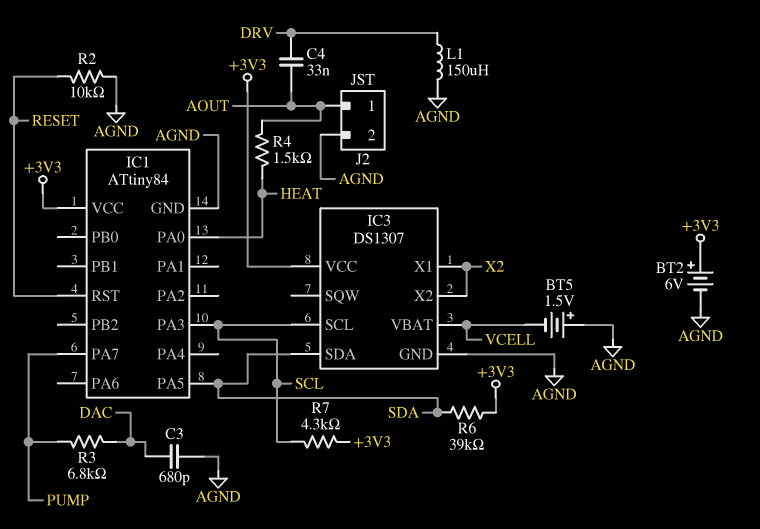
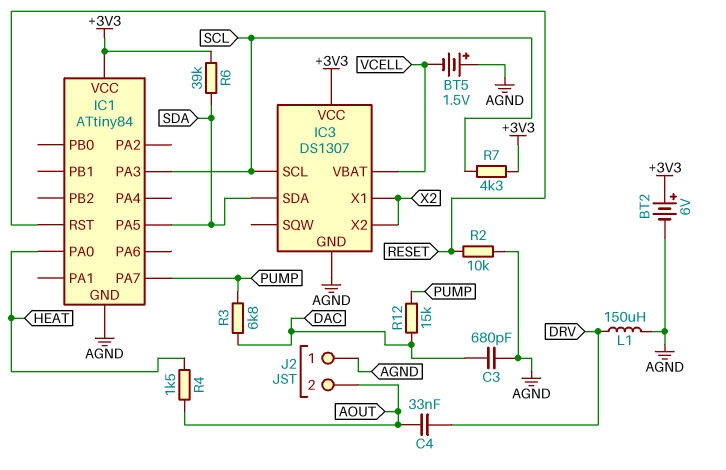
J2 pin 1: AOUT -> AGND
J2 pin 2: AGND -> AOUT
R12: none -> 15k (DAC, PUMP)

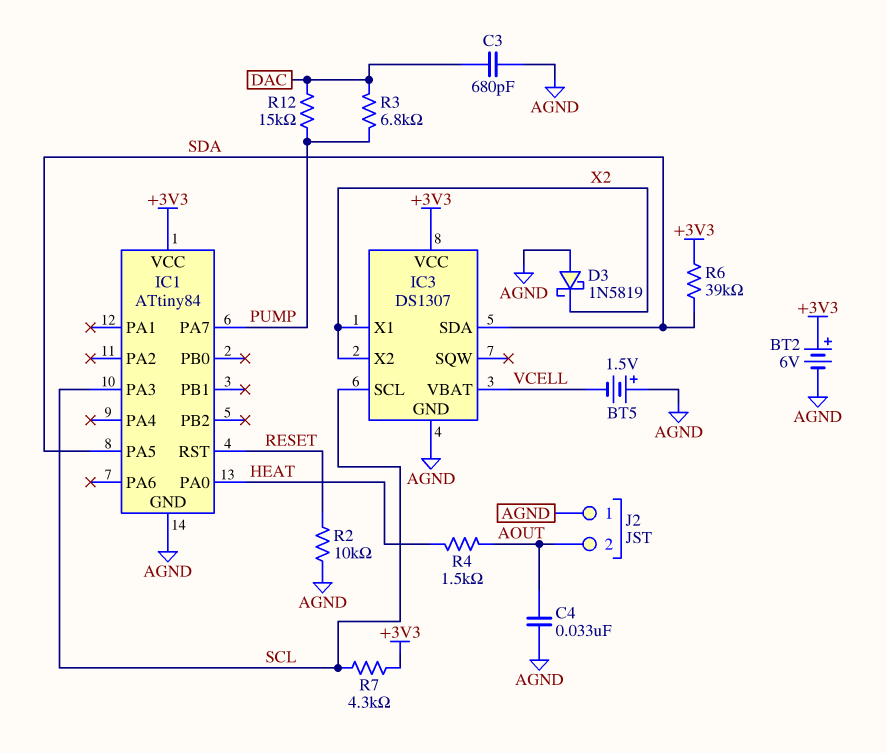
C4: 33nF (AOUT, DRV) -> 33nF (AGND, AOUT)
D3: none -> schottky 1N5819 (A AGND, K X2)
L1: 150uH (AGND, DRV) -> none

